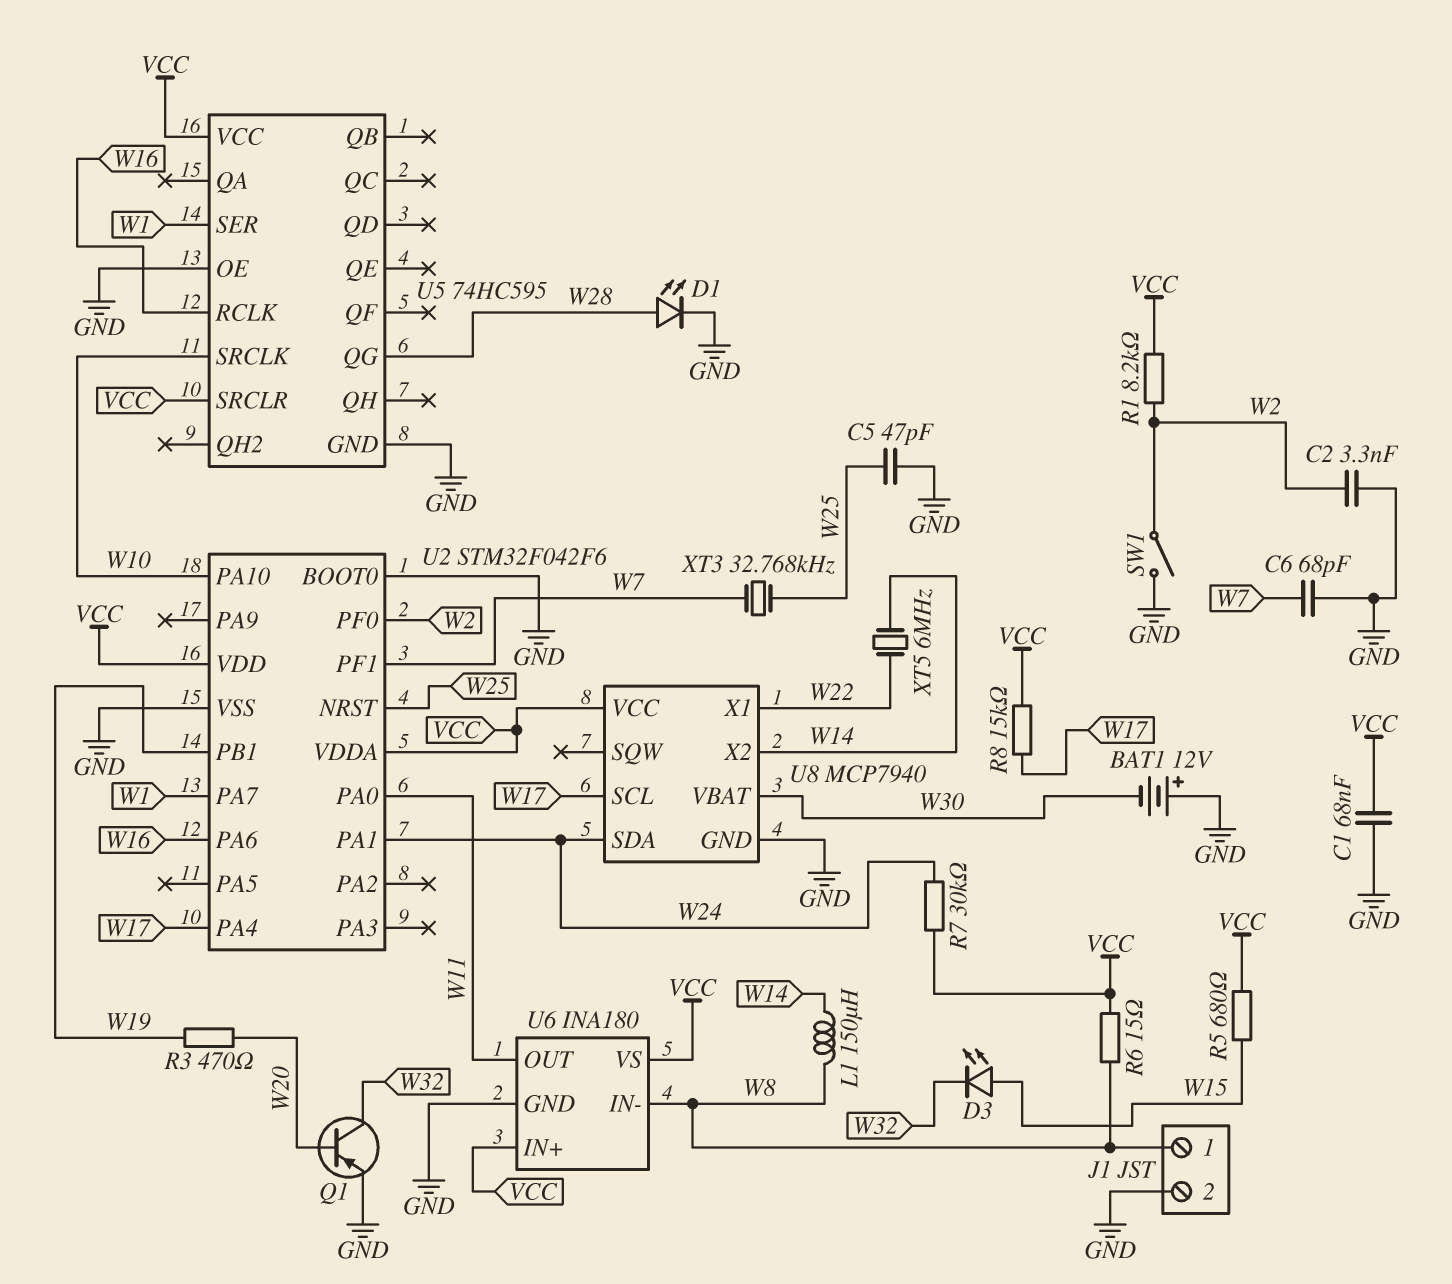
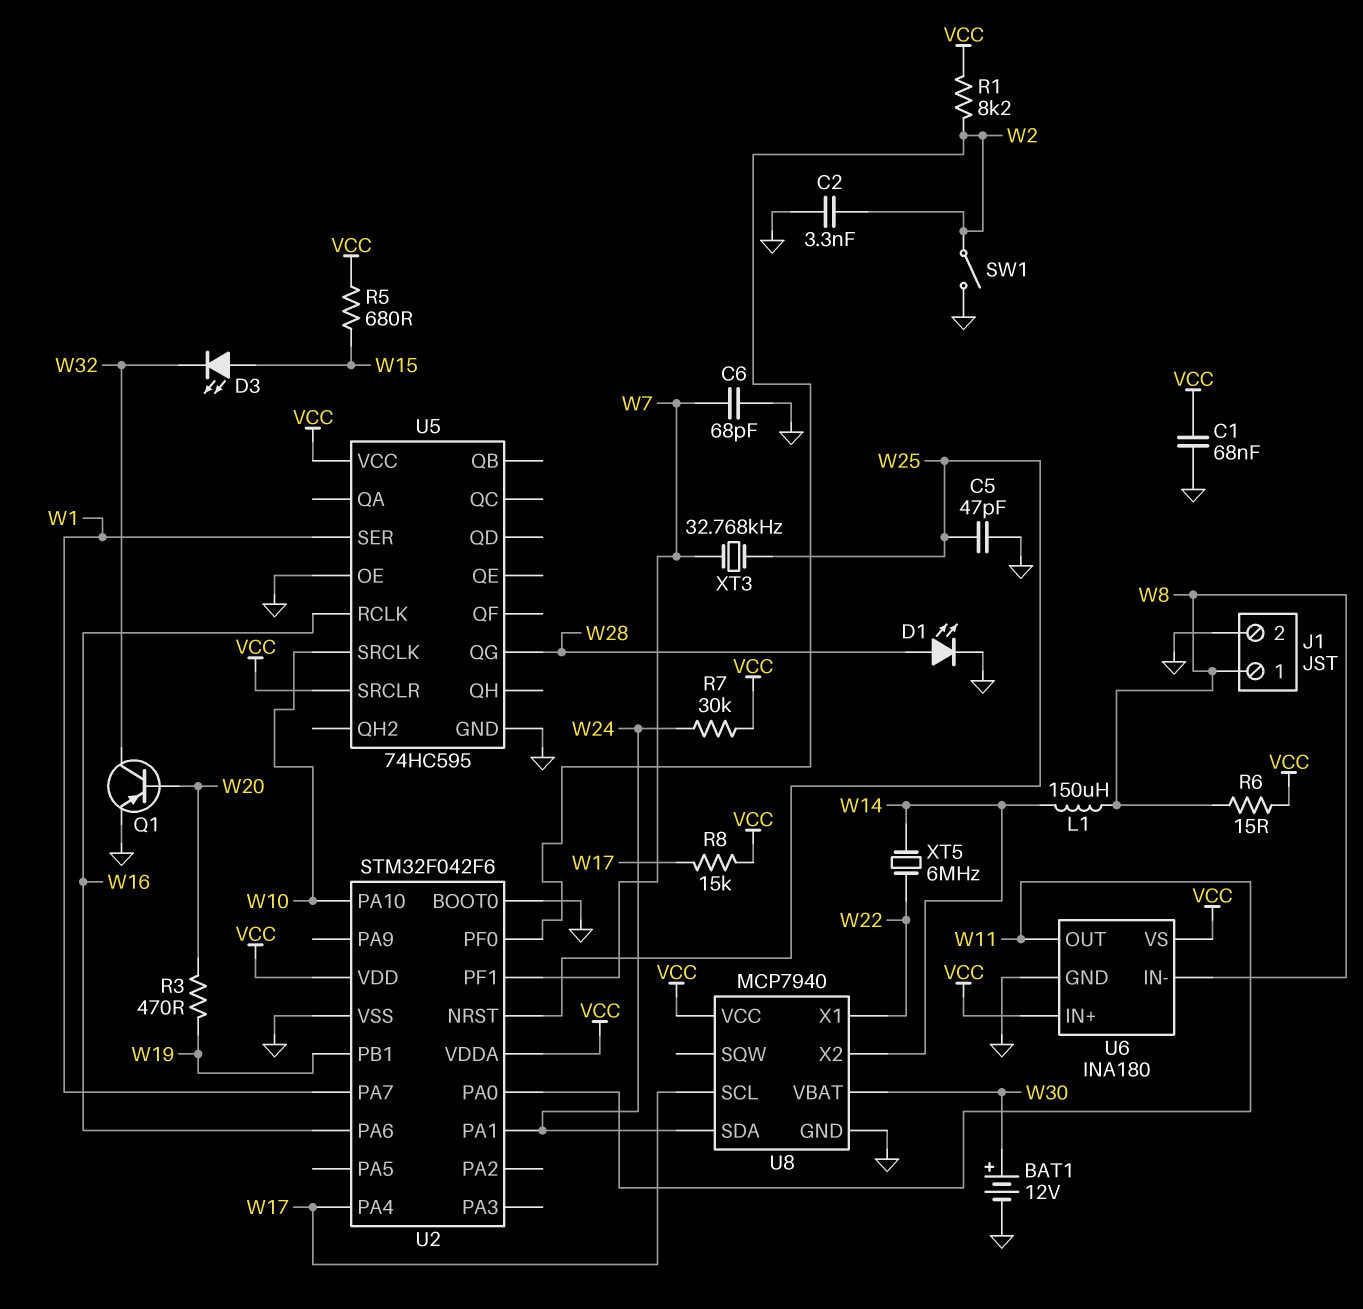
BAT1: 12V (plus GND, minus W30) -> 12V (plus W30, minus GND)

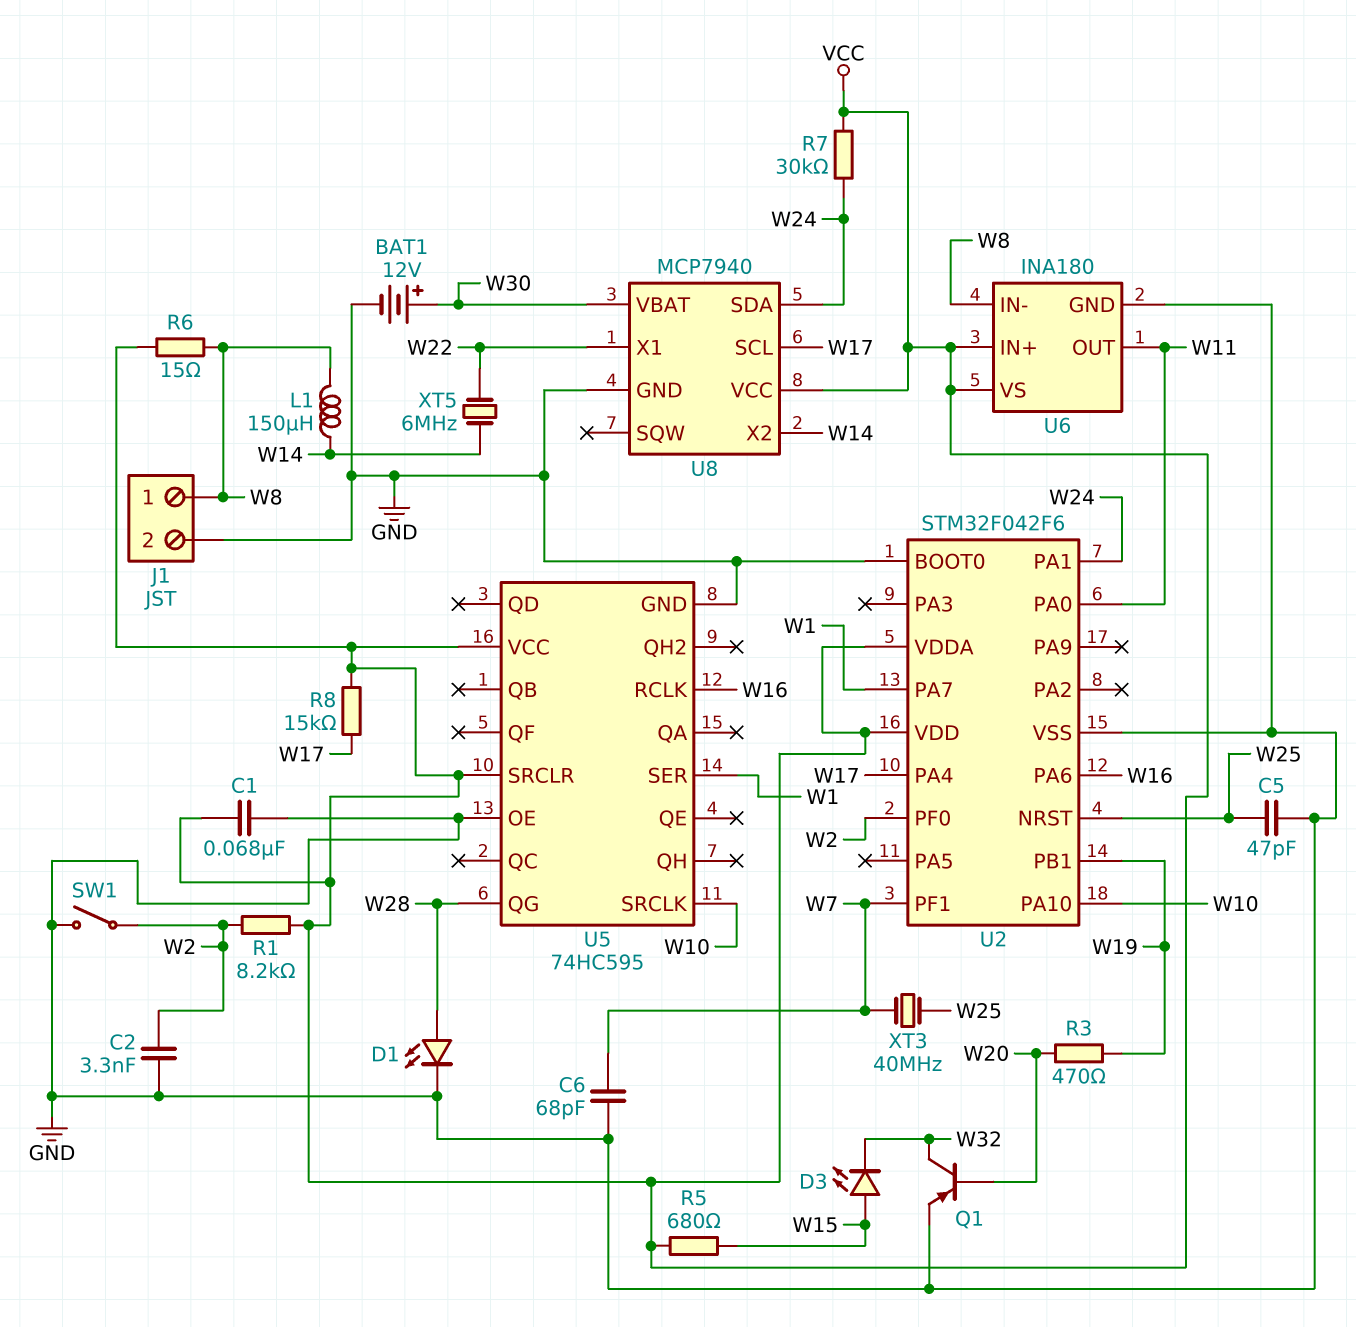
XT3: 32.768kHz (W7, W25) -> 40MHz (W7, W25)

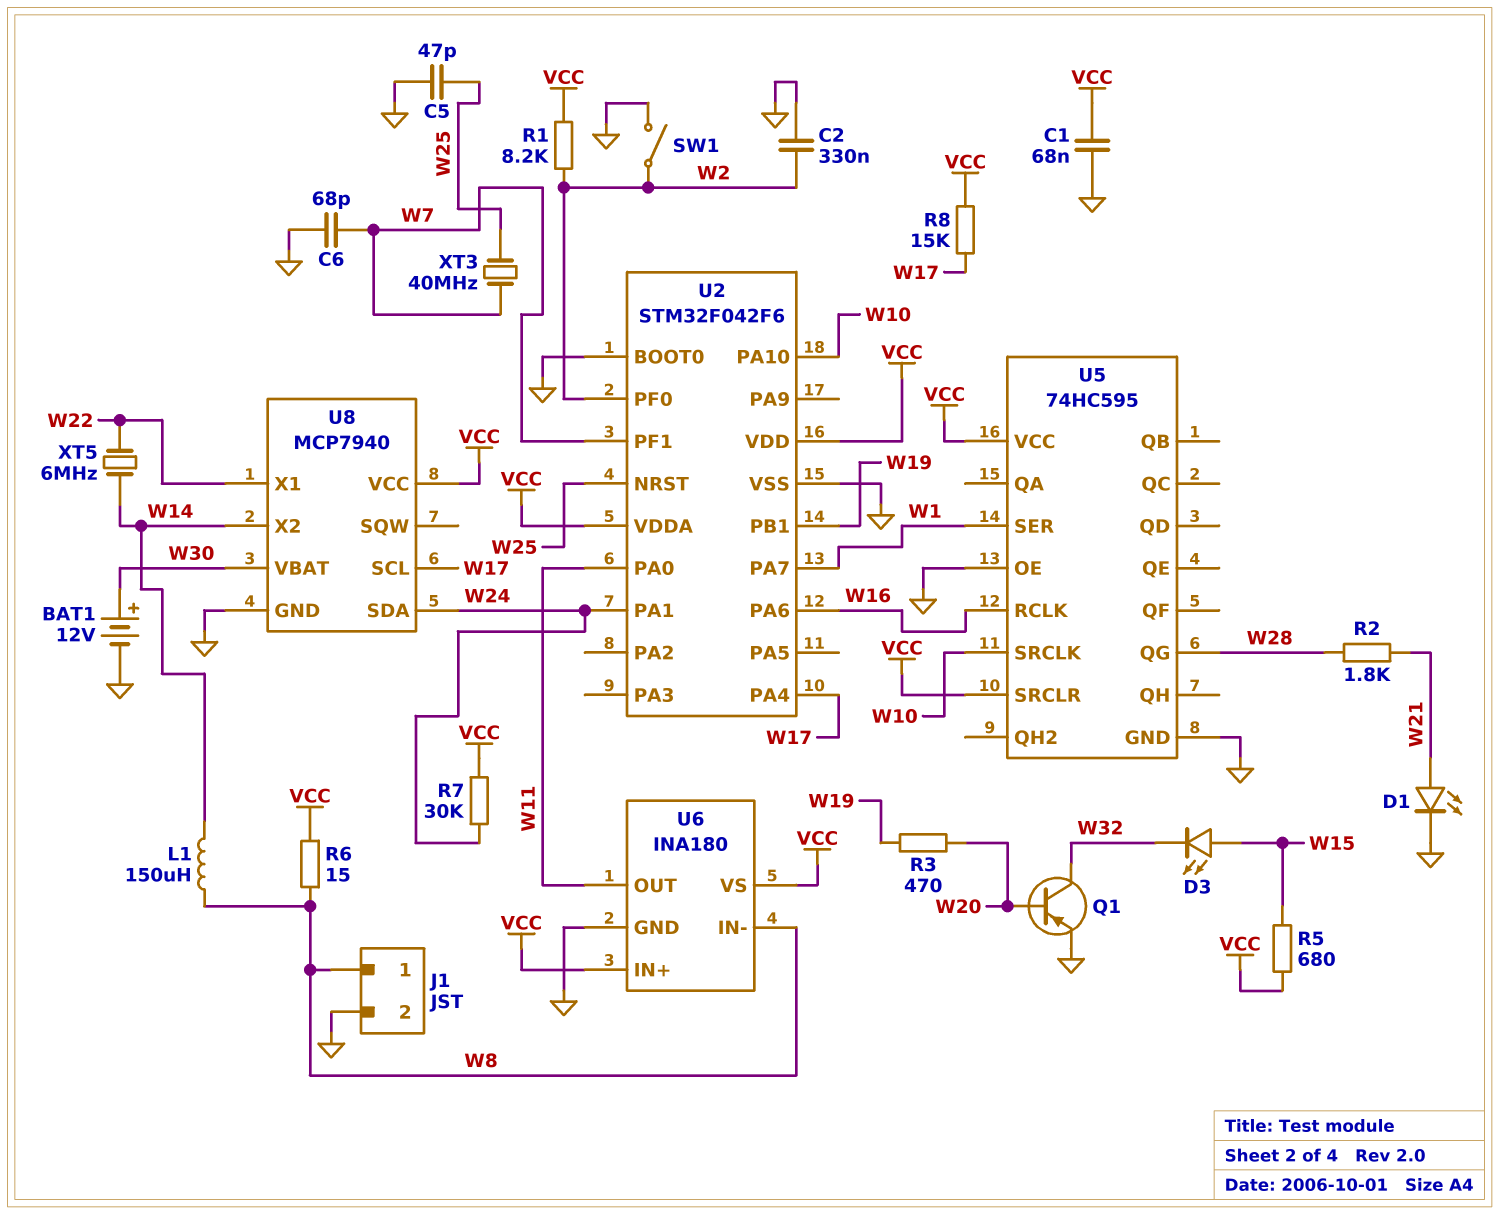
C2: 3.3nF (GND, W2) -> 330nF (GND, W2)
D1: LED (A W28, K GND) -> LED (A W21, K GND)
R2: none -> 1.8k (W21, W28)

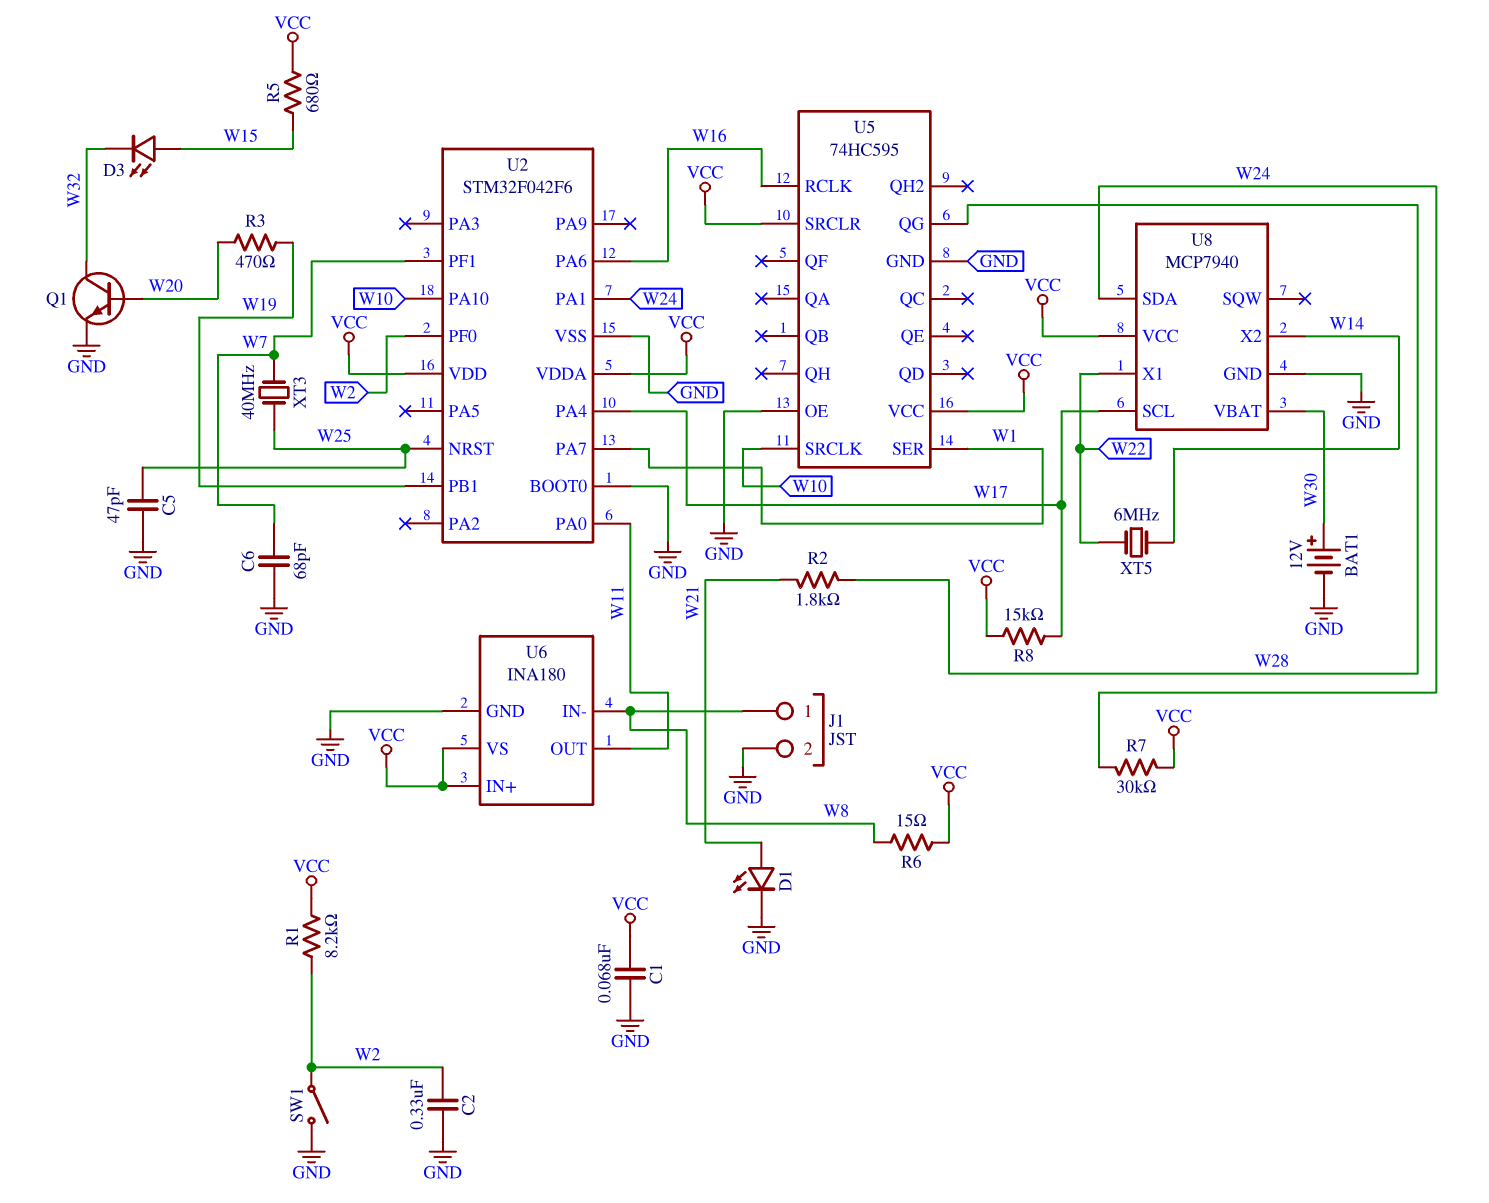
L1: 150uH (W8, W14) -> none
Q1: PNP (B W20, C W32, E GND) -> NPN (B W20, C W32, E GND)

